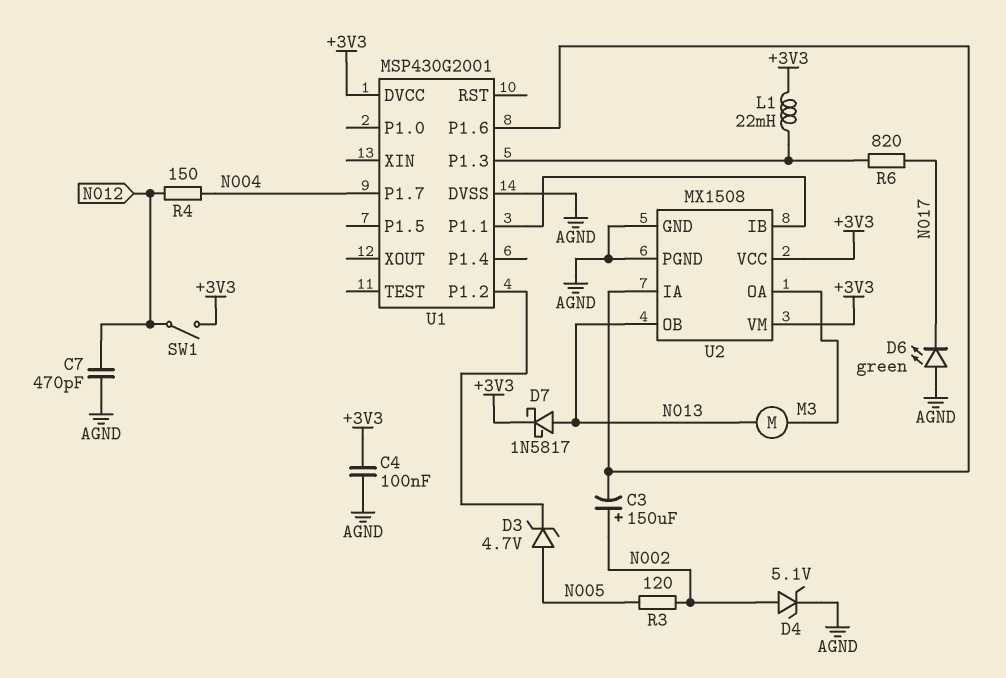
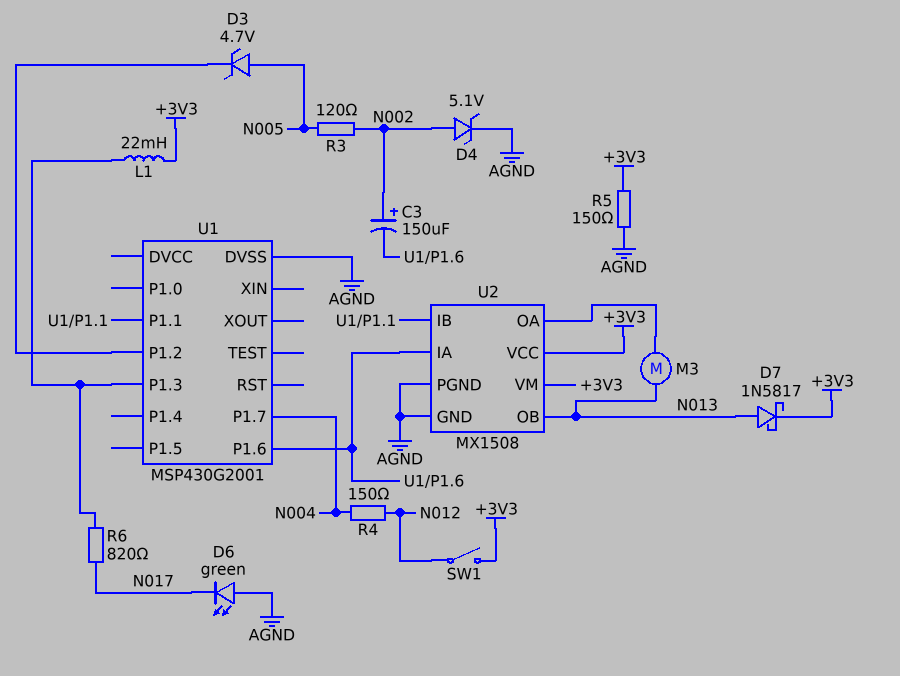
C4: 100nF (+3V3, AGND) -> none
C7: 470pF (AGND, N012) -> none
R5: none -> 150 (+3V3, AGND)
U1 pin DVCC: +3V3 -> none

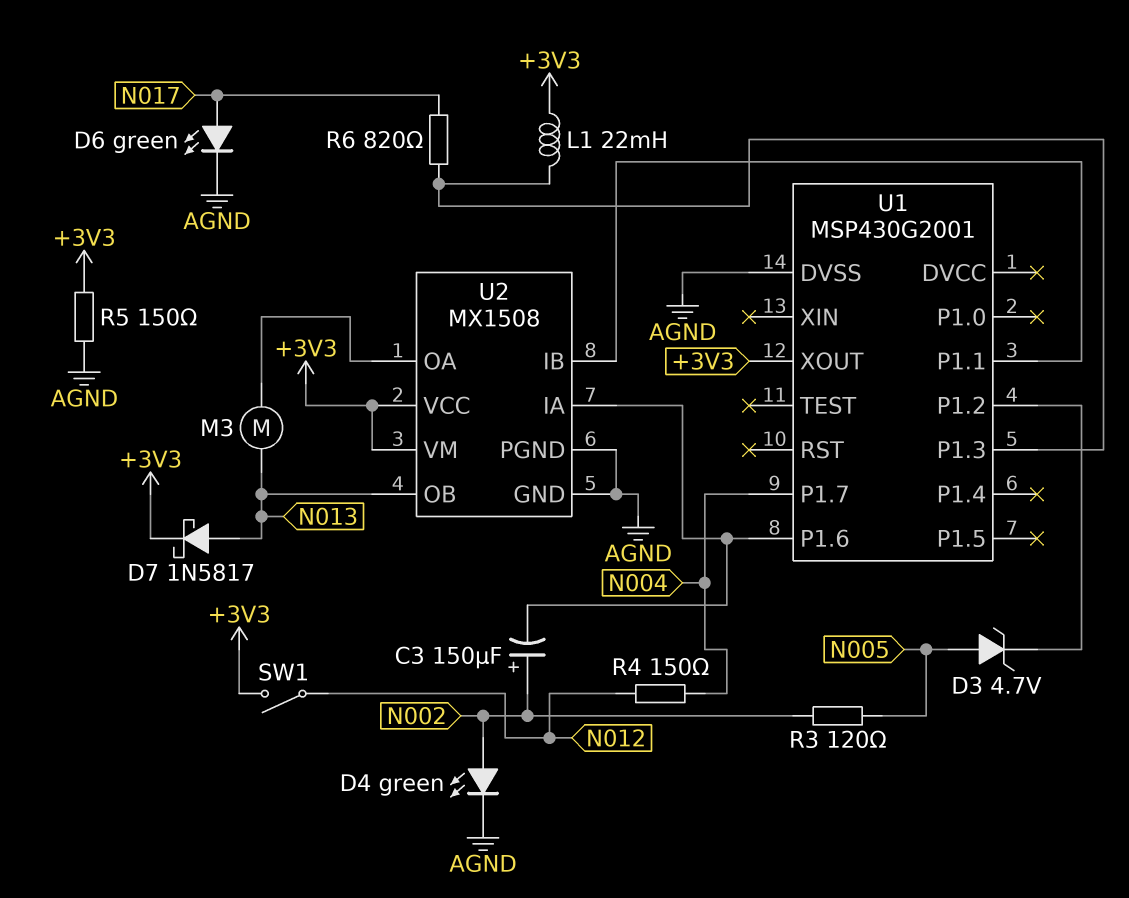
D4: zener 5.1V (A N002, K AGND) -> LED green (A N002, K AGND)
D6: LED green (A AGND, K N017) -> LED green (A N017, K AGND)
U1 pin XOUT: none -> +3V3

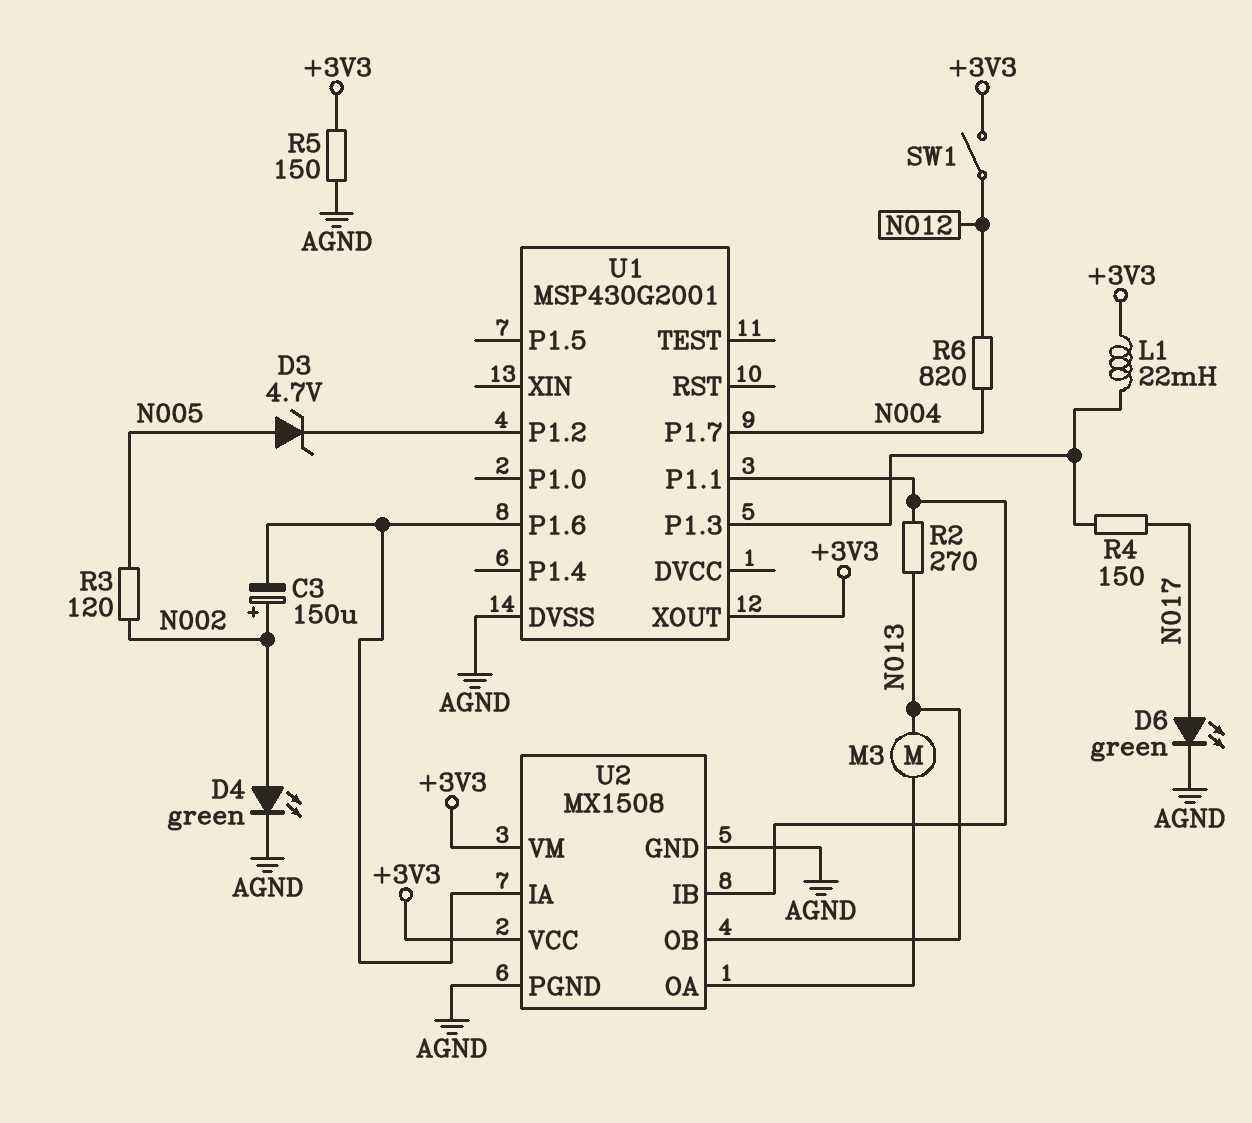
D7: schottky 1N5817 (A N013, K +3V3) -> none
R2: none -> 270 (N013, U1/P1.1)
R4: 150 (N004, N012) -> 150 (N017, U1/P1.3)
R6: 820 (N017, U1/P1.3) -> 820 (N004, N012)

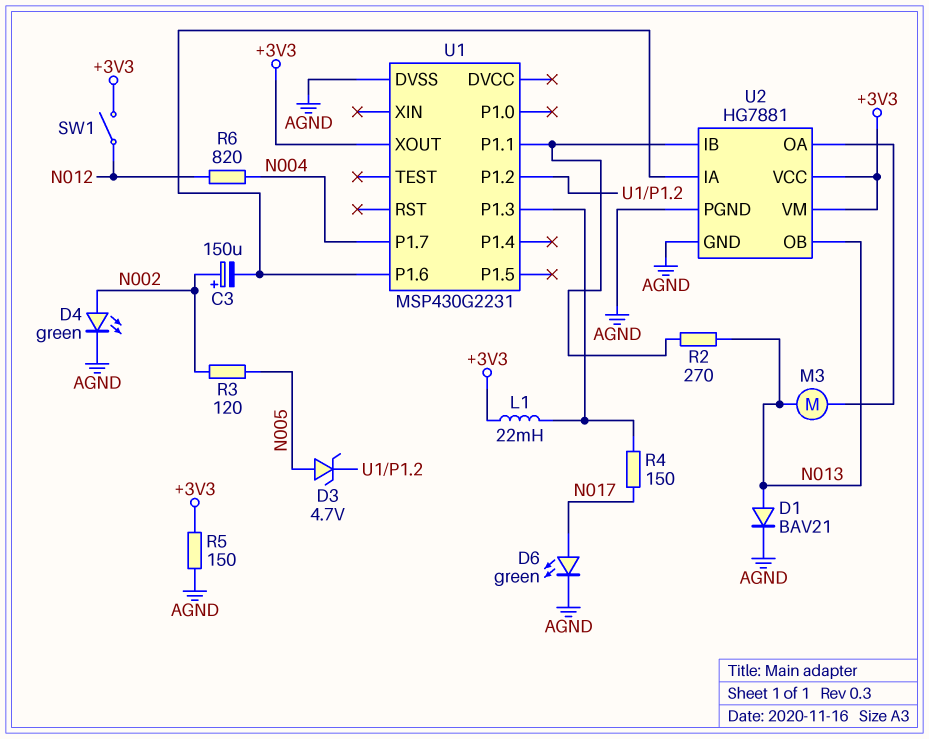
D1: none -> diode BAV21 (A N013, K AGND)
U1: MSP430G2001 -> MSP430G2231
U2: MX1508 -> HG7881

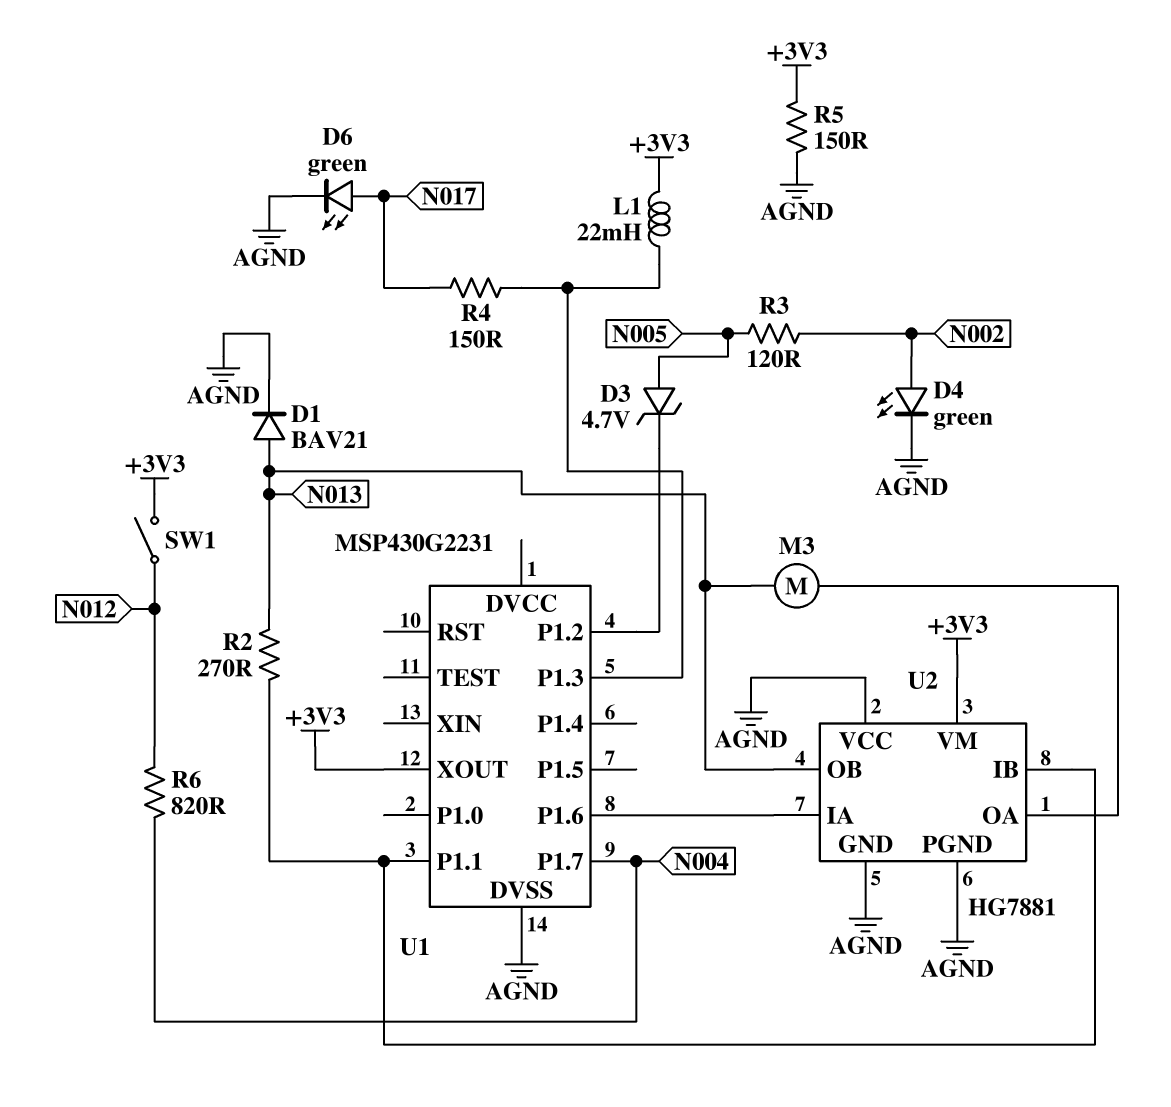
C3: 150uF (plus N002, minus U1/P1.6) -> none
U2 pin VCC: +3V3 -> AGND

